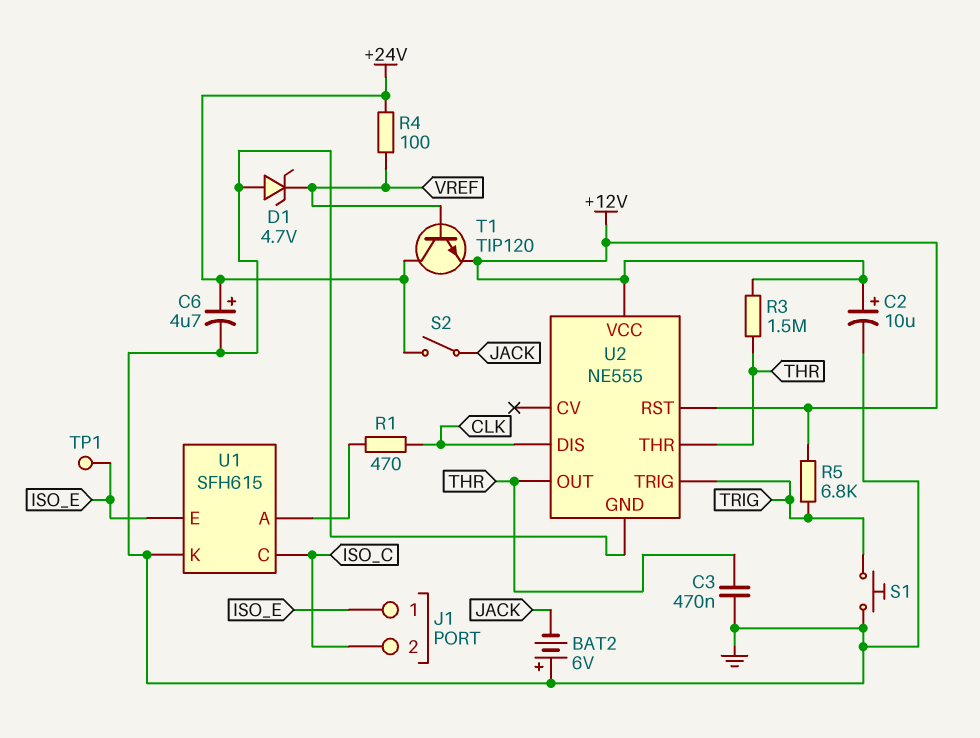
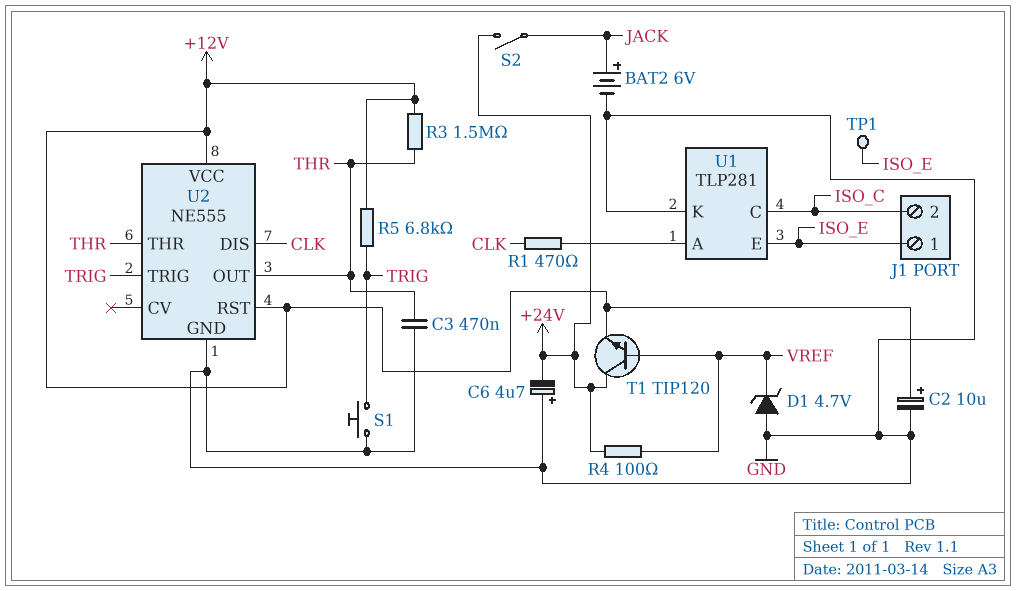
BAT2: 6V (plus GND, minus JACK) -> 6V (plus JACK, minus GND)
C6: 4.7uF (plus +24V, minus GND) -> 4.7uF (plus GND, minus +24V)
U1: SFH615 -> TLP281

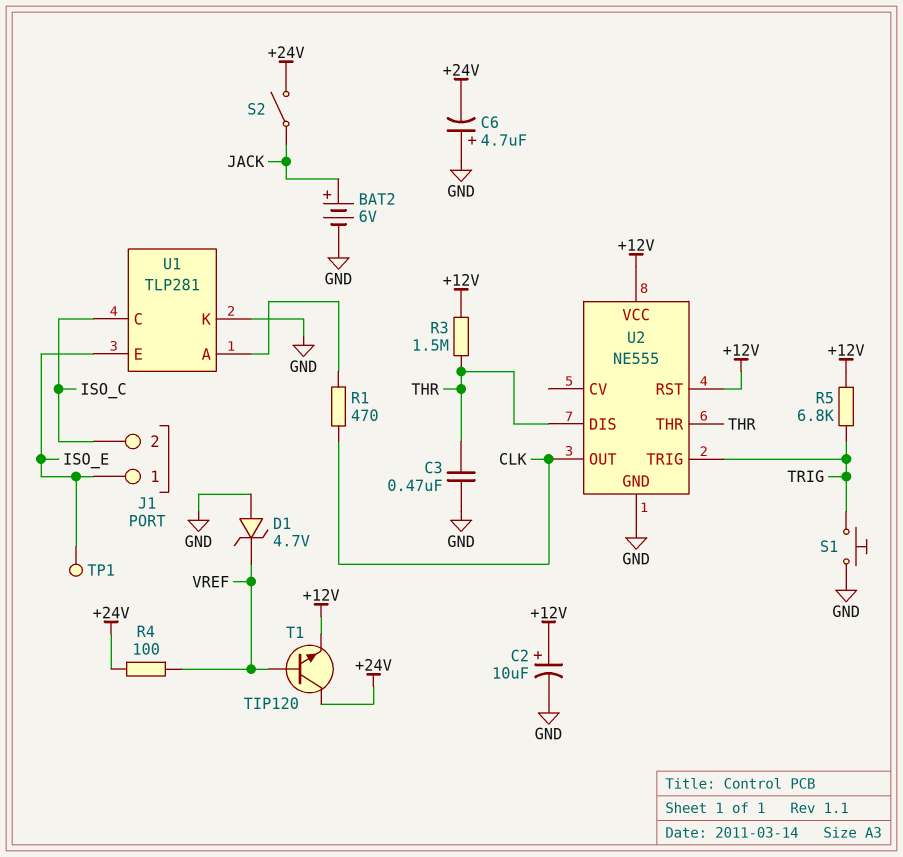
U2 pin DIS: CLK -> THR
U2 pin OUT: THR -> CLK

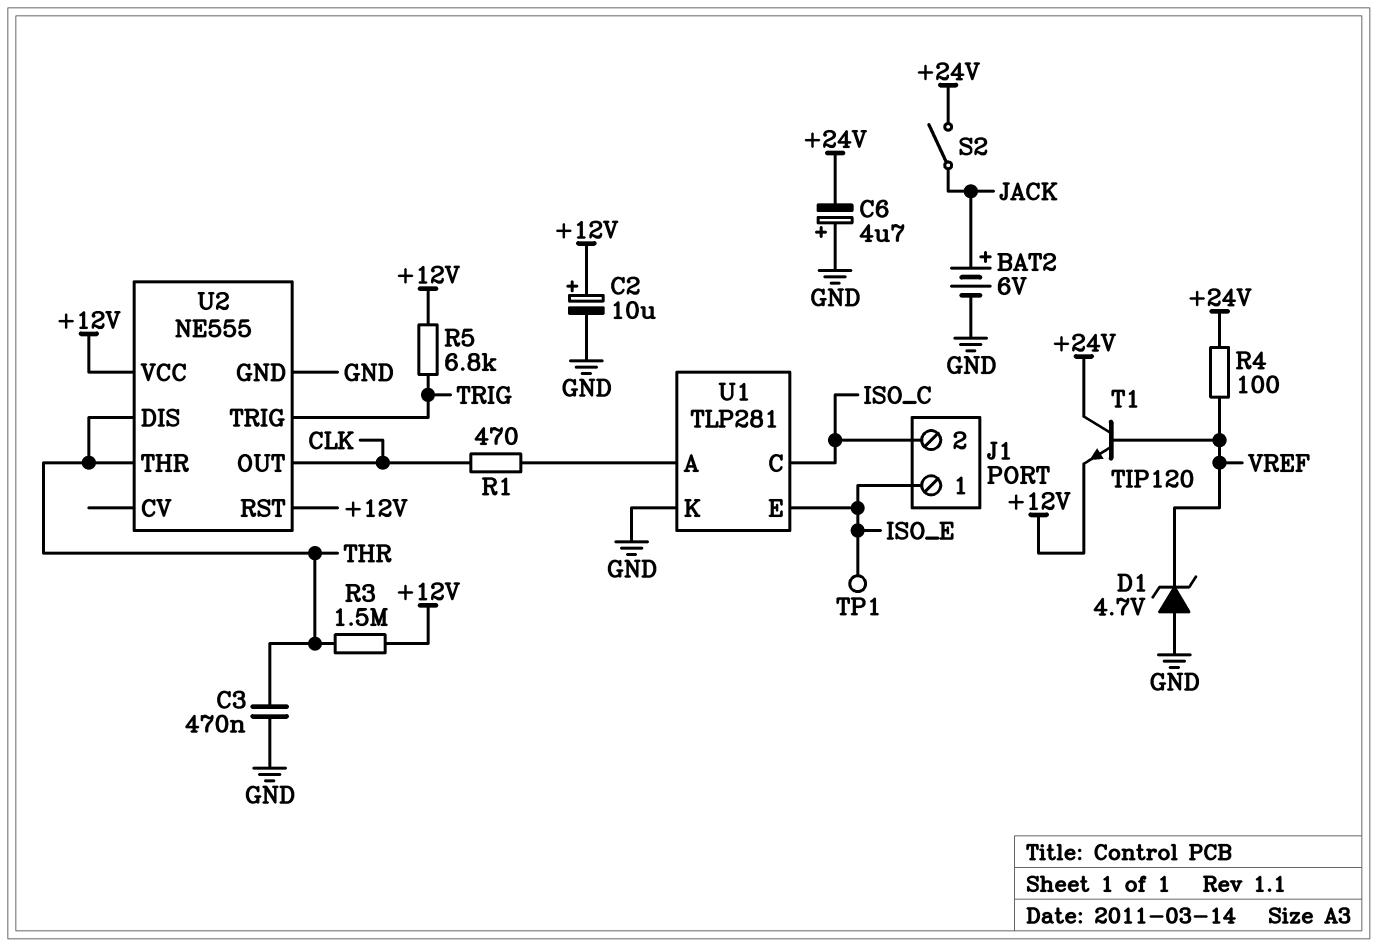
S1: button (GND, TRIG) -> none

